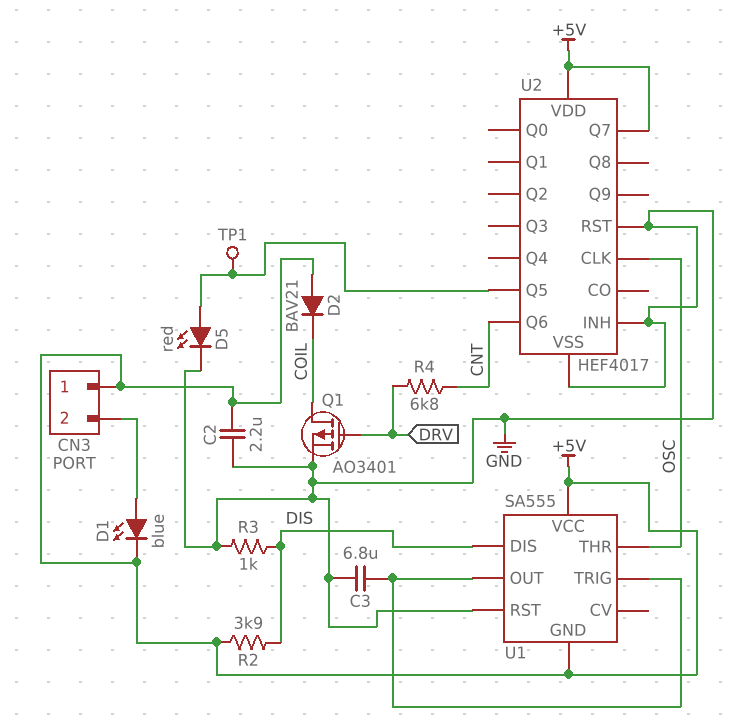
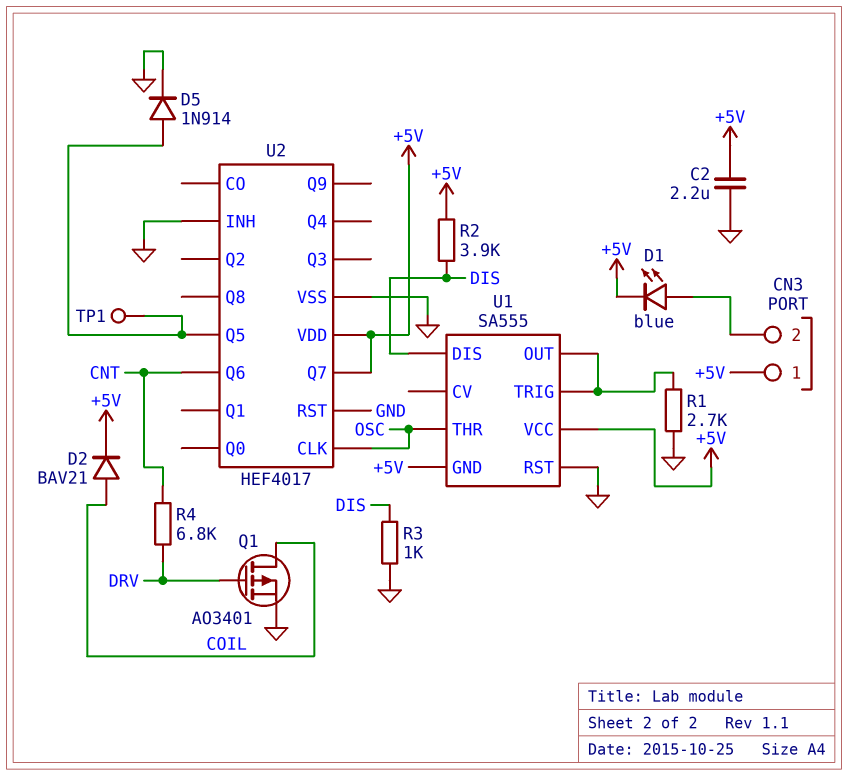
C3: 6.8uF (GND, U1/OUT) -> none
D2: diode BAV21 (A +5V, K COIL) -> diode BAV21 (A COIL, K +5V)
D5: LED red (A U2/Q5, K GND) -> diode 1N914 (A U2/Q5, K GND)
R1: none -> 2.7k (GND, U1/OUT)

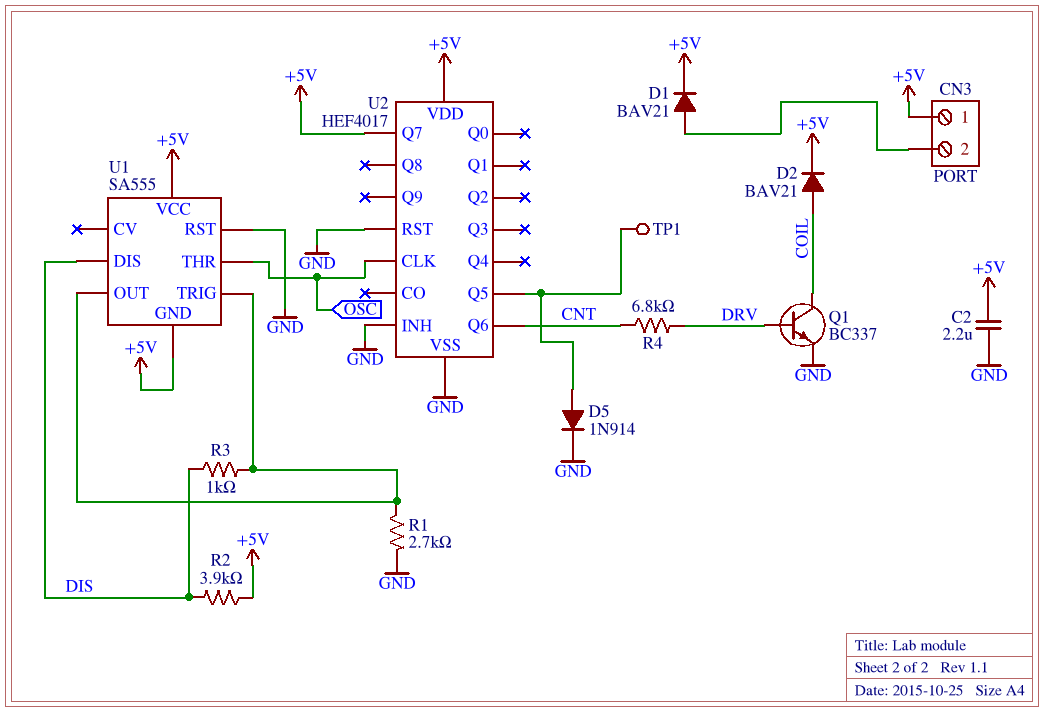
D1: LED blue (A CN3/2, K +5V) -> diode BAV21 (A CN3/2, K +5V)
Q1: PMOS AO3401 (G DRV, D COIL, S GND) -> NPN BC337 (B DRV, C COIL, E GND)
R3: 1k (DIS, GND) -> 1k (DIS, U1/OUT)

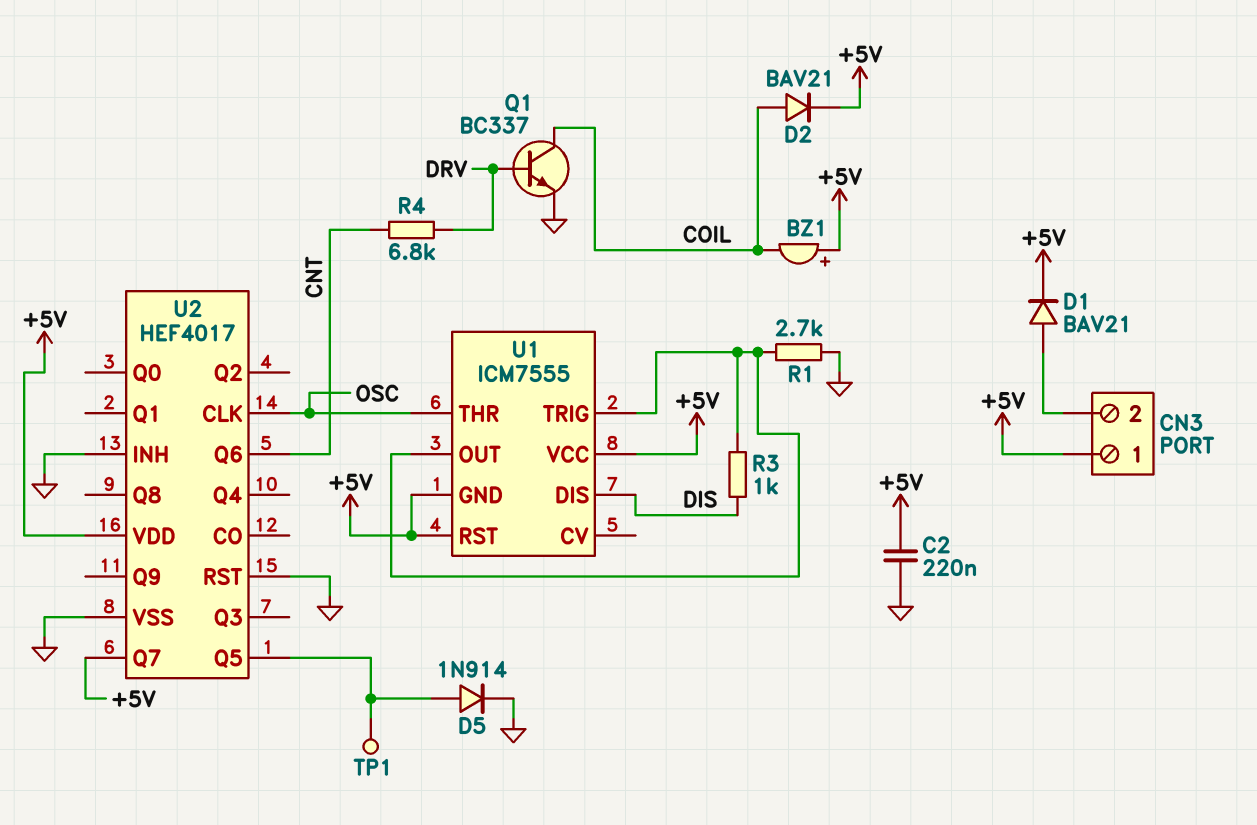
BZ1: none -> buzzer (plus +5V, minus COIL)
C2: 2.2uF (+5V, GND) -> 220nF (+5V, GND)
R2: 3.9k (+5V, DIS) -> none
U1: SA555 -> ICM7555
U1 pin RST: GND -> +5V

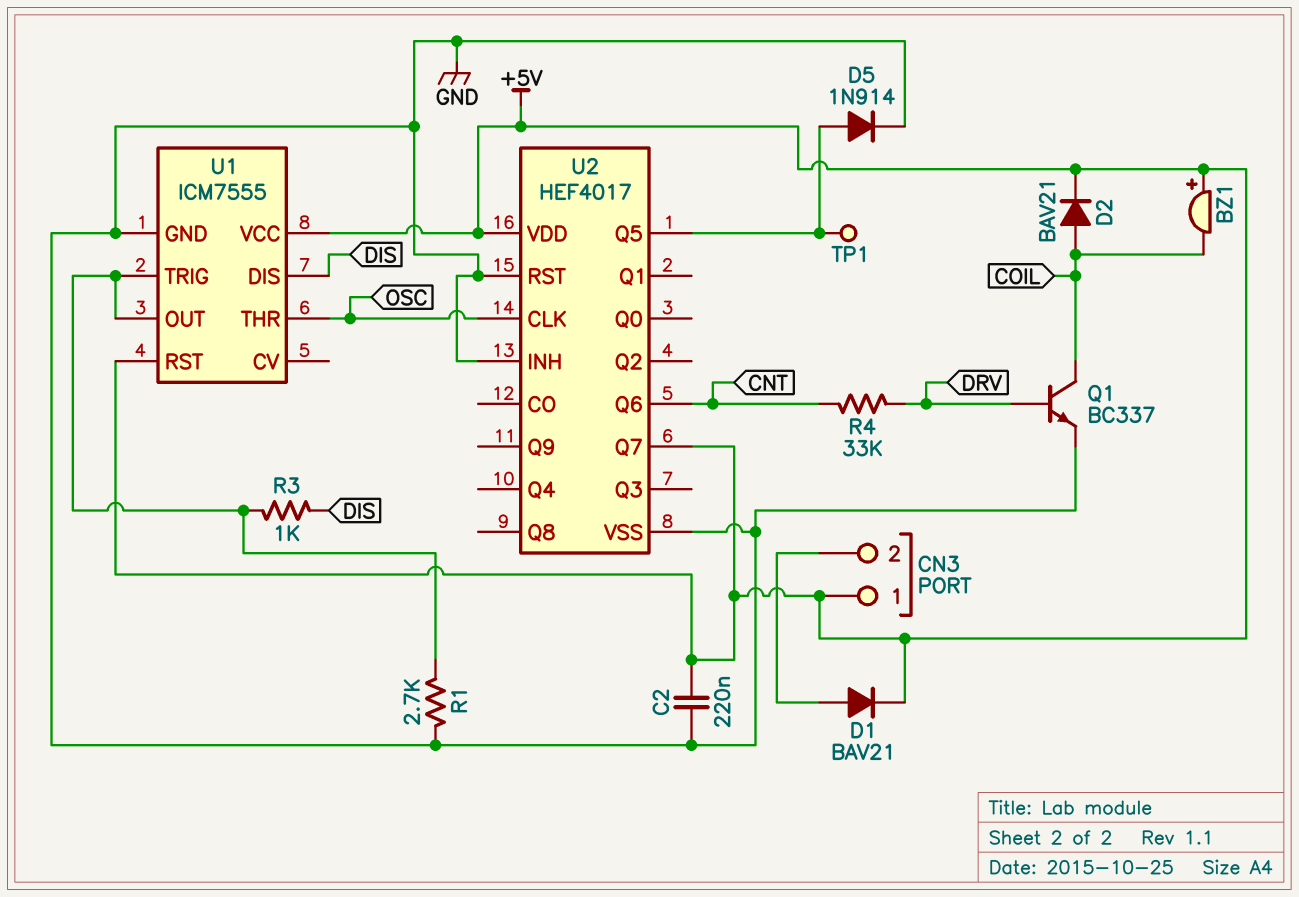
R4: 6.8k (CNT, DRV) -> 33k (CNT, DRV)
U1 pin GND: +5V -> GND

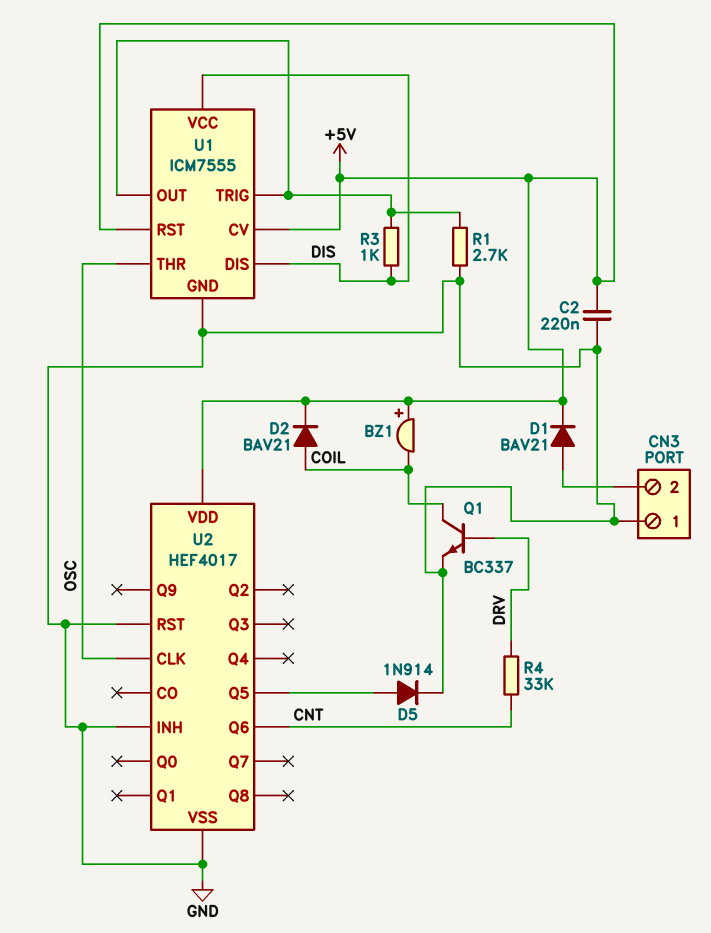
CN3 pin 1: +5V -> GND
TP1: test point (U2/Q5) -> none
U1 pin CV: none -> +5V
U1 pin VCC: +5V -> DIS
U2 pin Q7: +5V -> none

